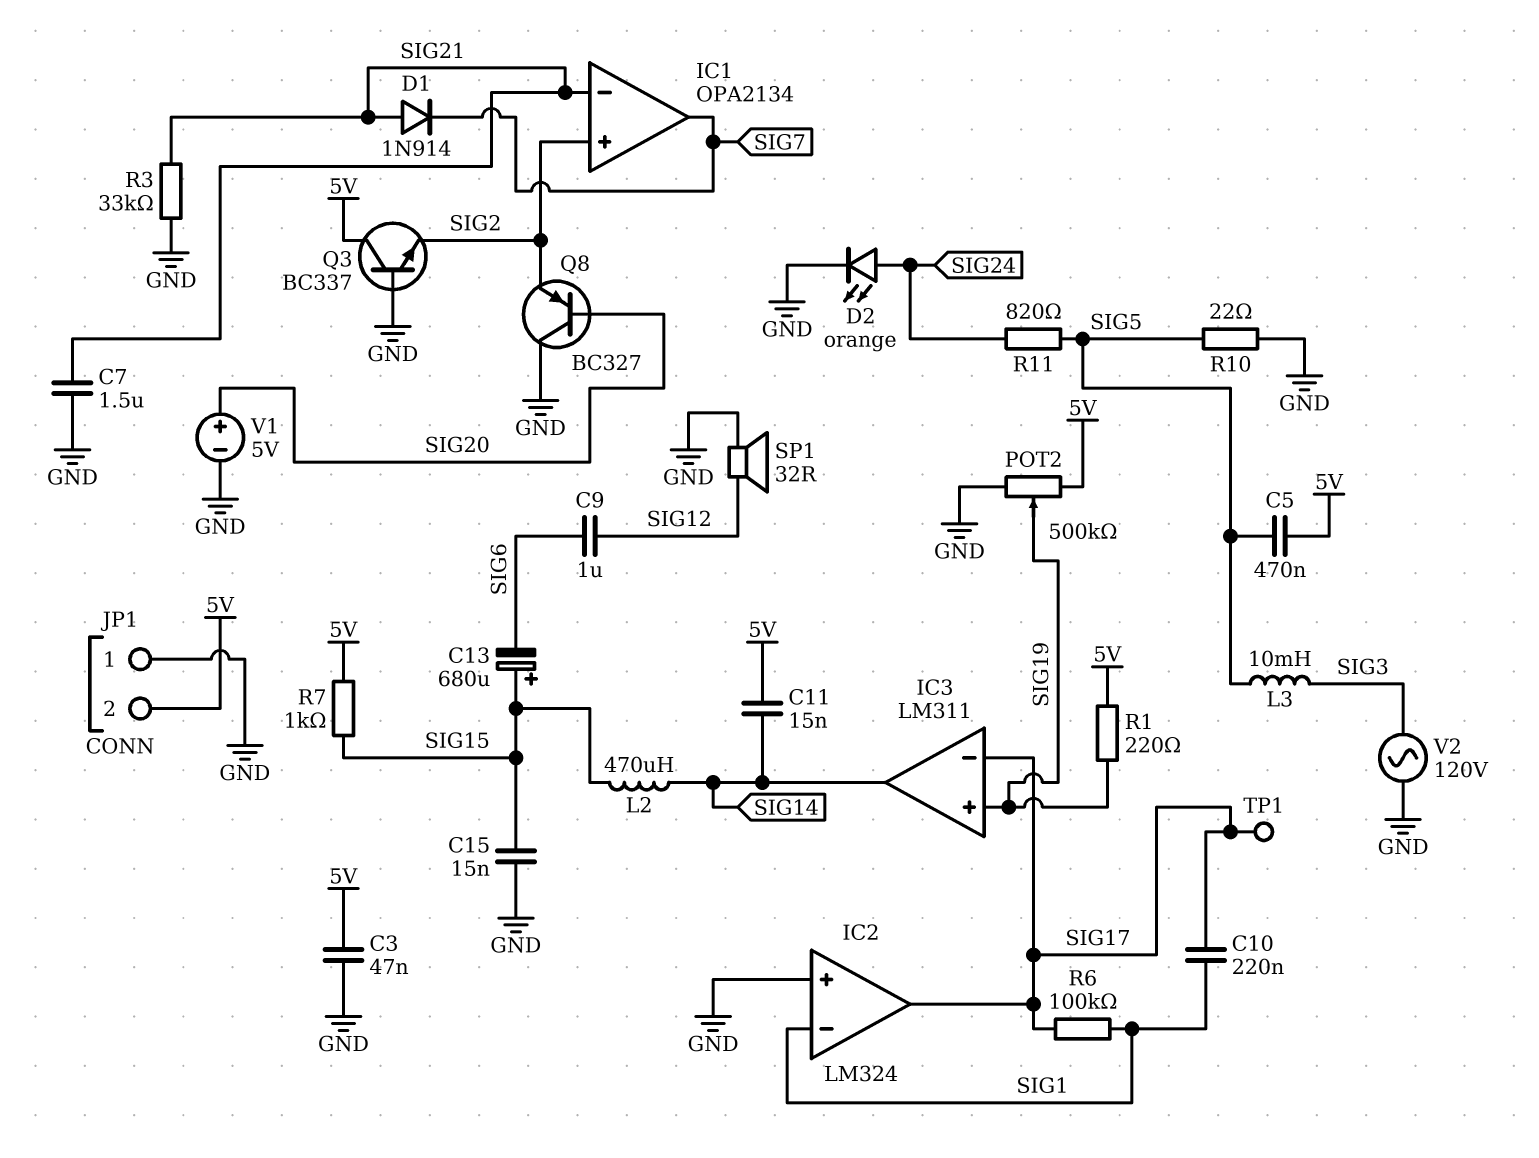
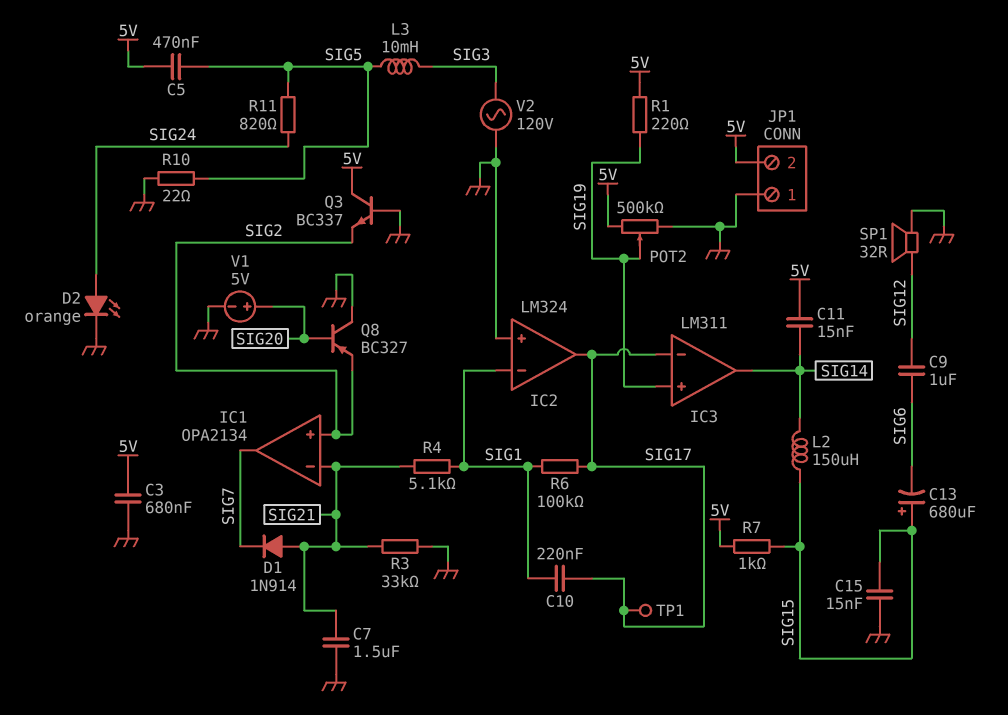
C3: 47nF (5V, GND) -> 680nF (5V, GND)
L2: 470uH (SIG14, SIG15) -> 150uH (SIG14, SIG15)
R4: none -> 5.1k (SIG1, SIG21)

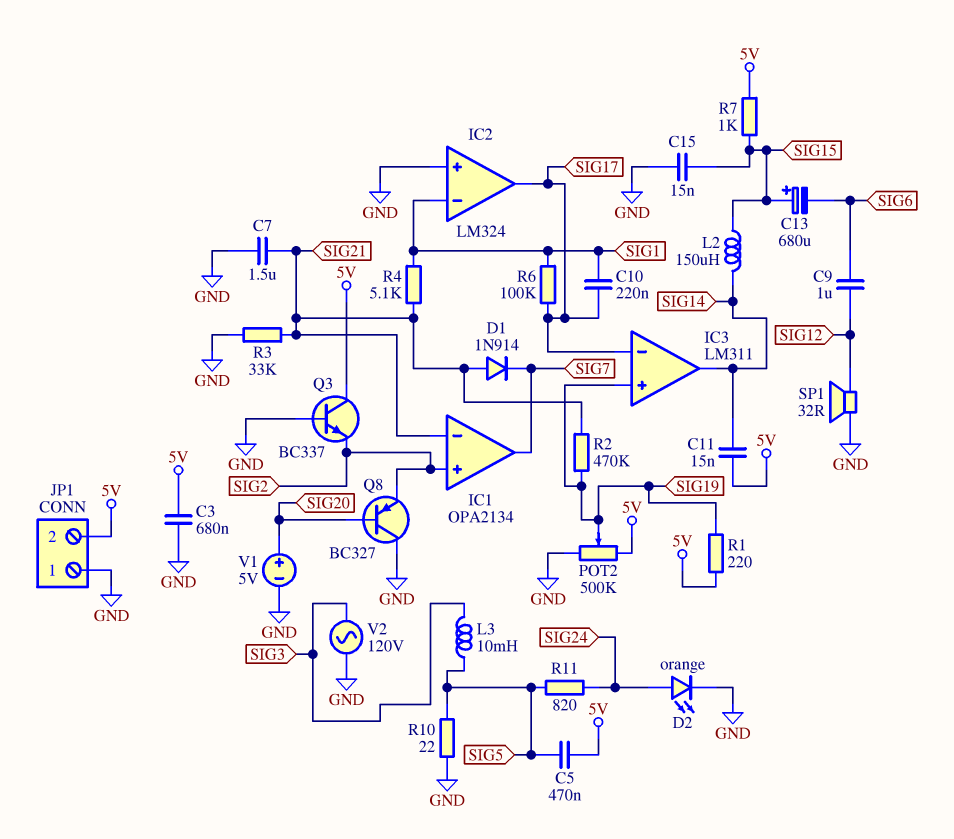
R2: none -> 470k (SIG19, SIG21)
TP1: test point (SIG17) -> none

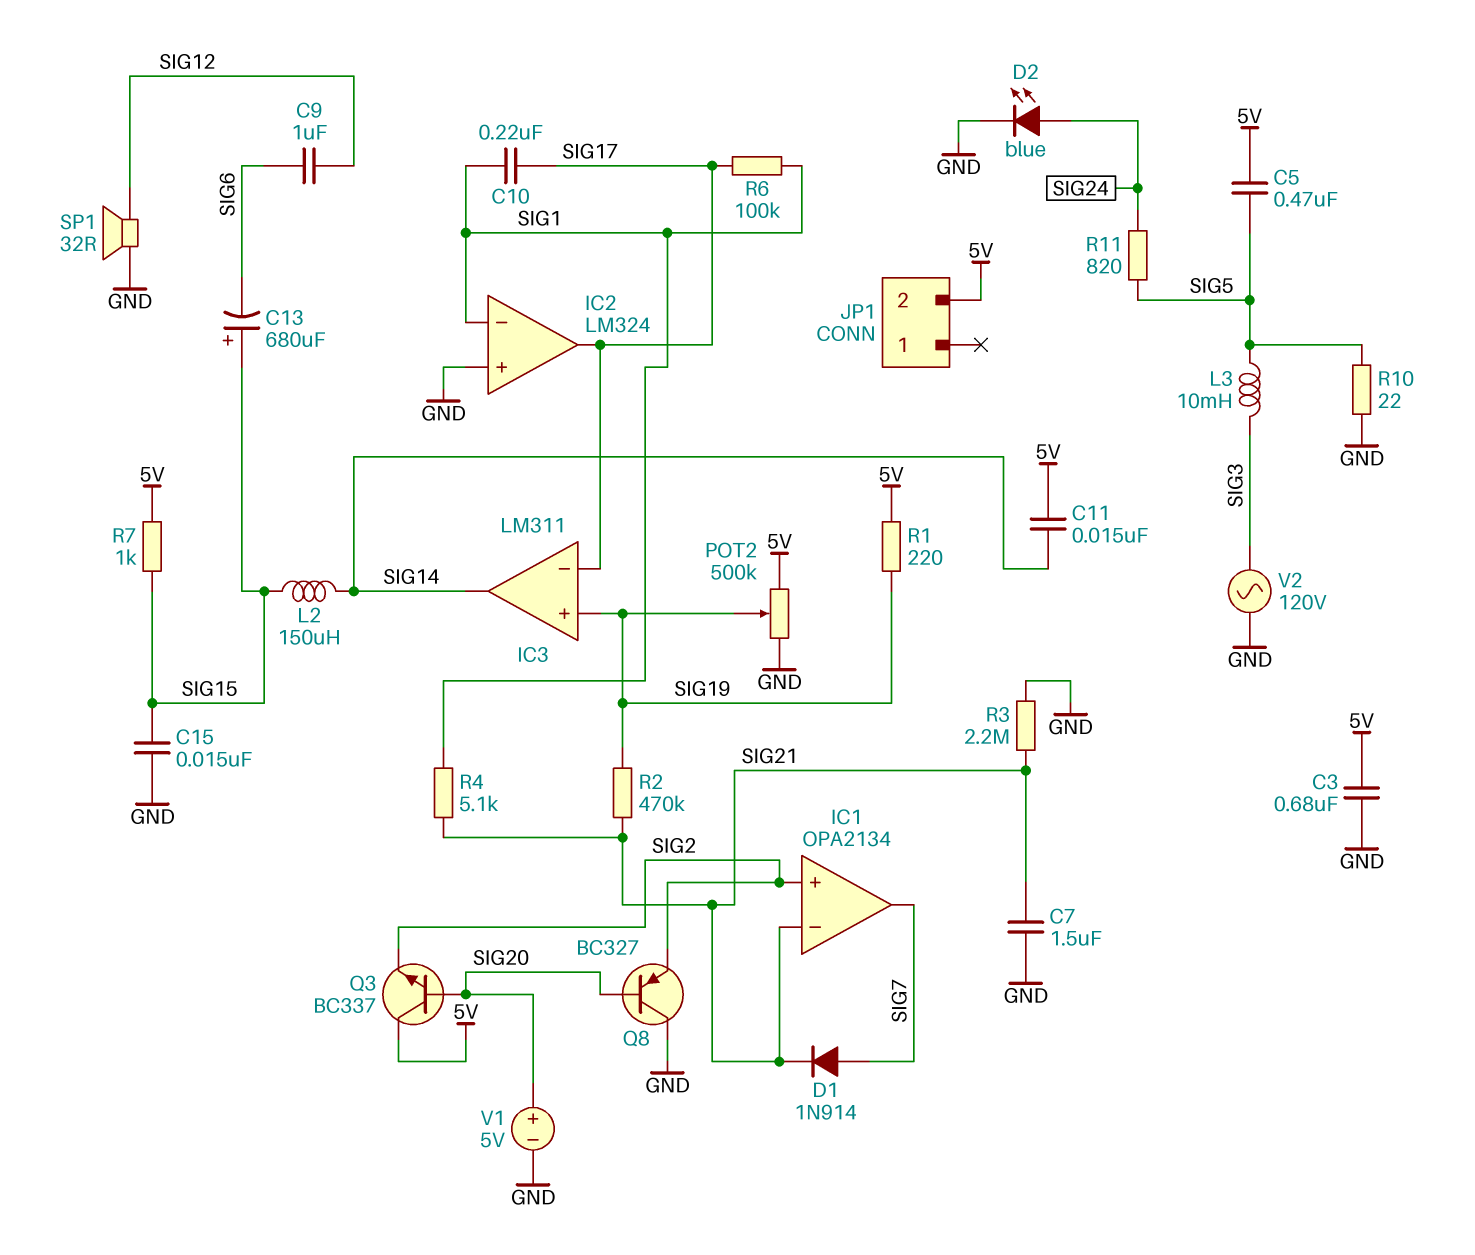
D1: diode 1N914 (A SIG21, K SIG7) -> diode 1N914 (A SIG7, K SIG21)
D2: LED orange (A SIG24, K GND) -> LED blue (A SIG24, K GND)
JP1 pin 1: GND -> none
Q3: NPN BC337 (B GND, C 5V, E SIG2) -> NPN BC337 (B SIG20, C 5V, E SIG2)
R3: 33k (GND, SIG21) -> 2.2M (GND, SIG21)

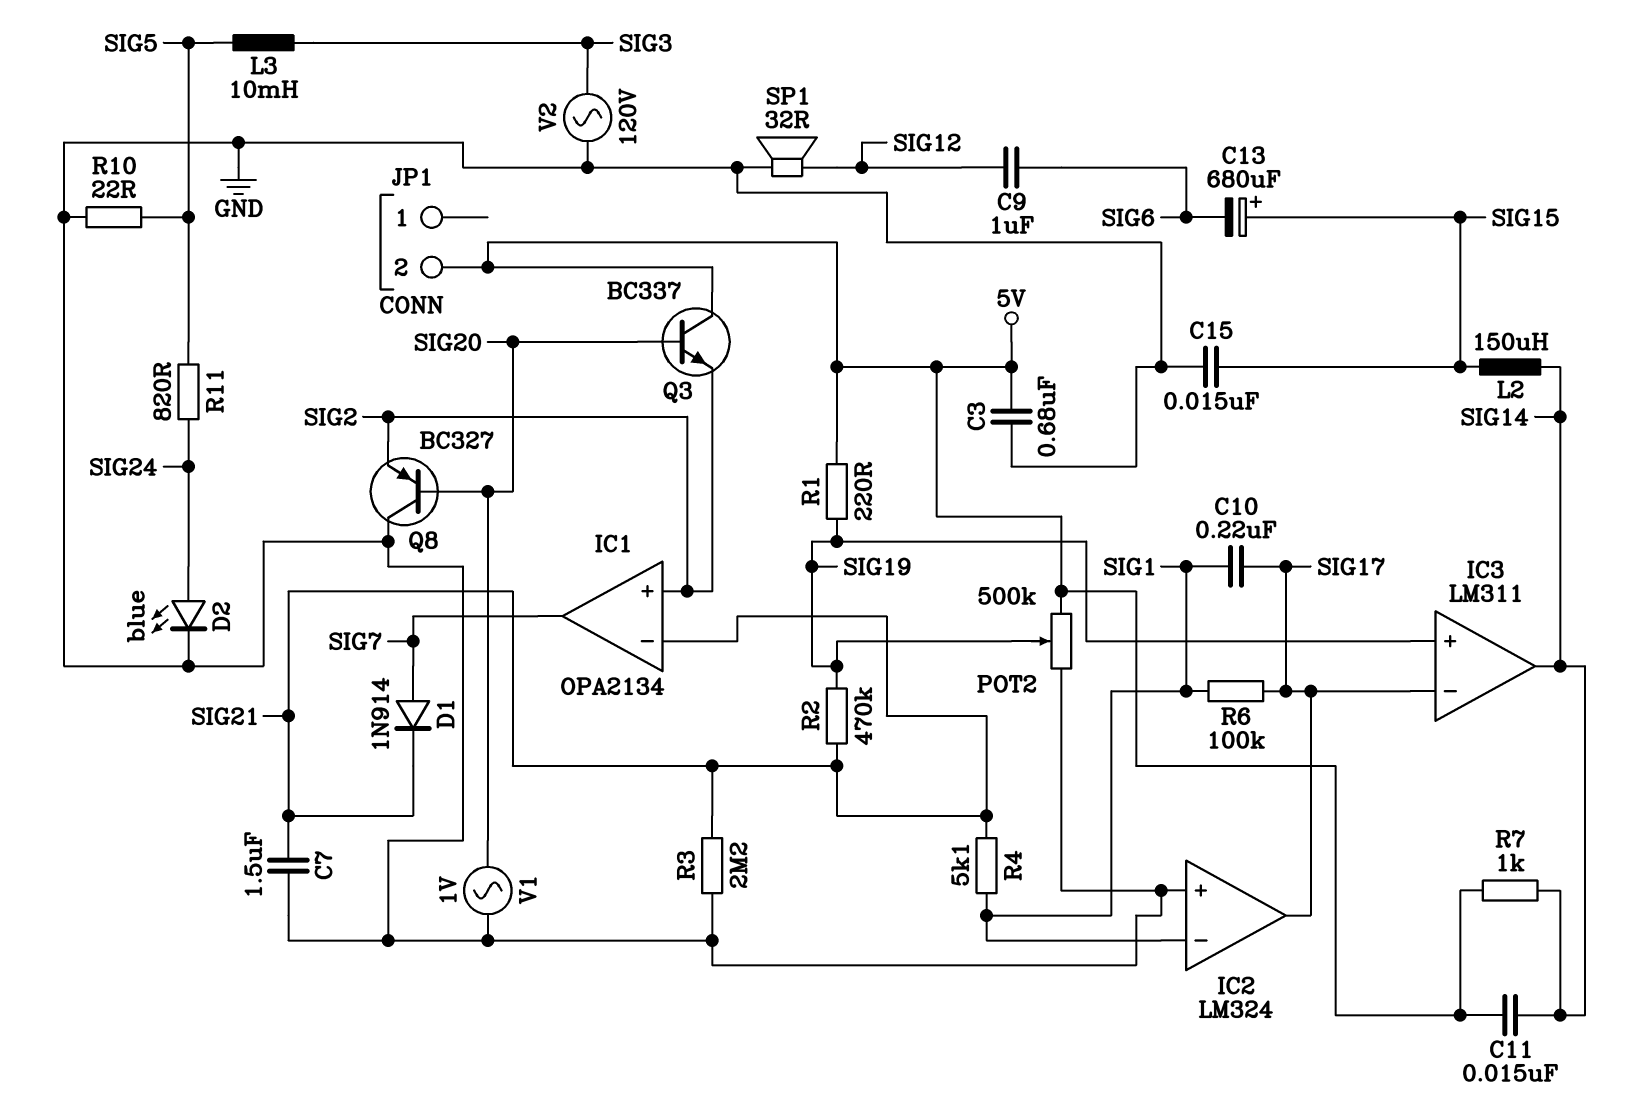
C5: 470nF (5V, SIG5) -> none
R7: 1k (5V, SIG15) -> 1k (5V, SIG14)
V1: 5V (plus SIG20, minus GND) -> AC 1V (GND, SIG20)

